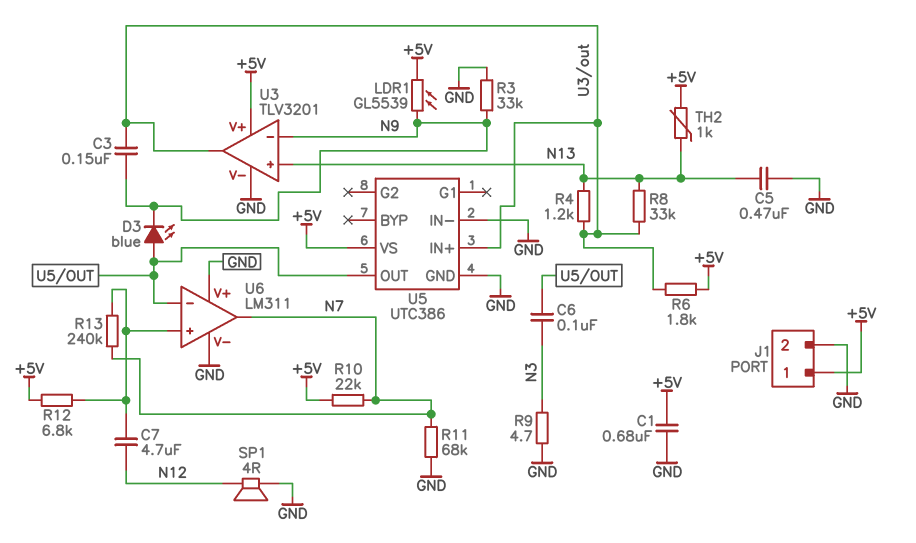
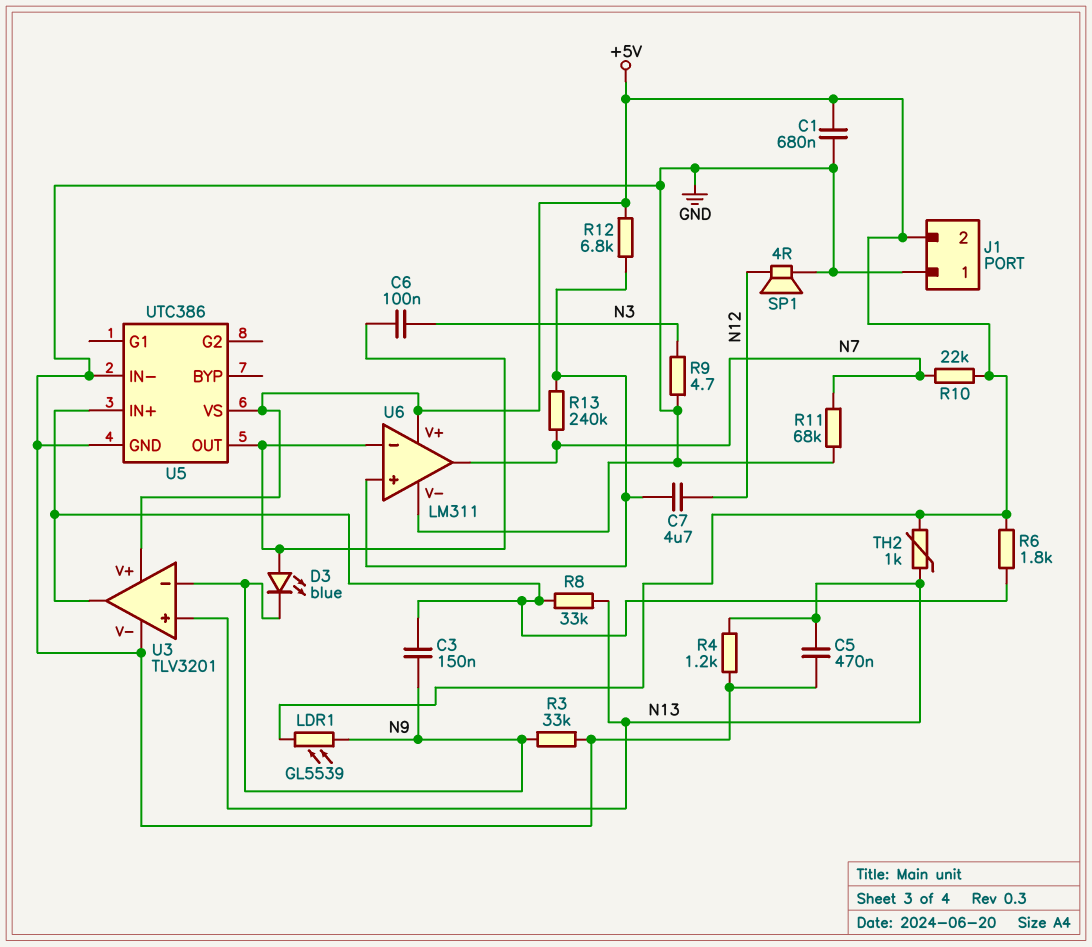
J1 pin 1: +5V -> GND
J1 pin 2: GND -> +5V
R4: 1.2k (N13, U3/out) -> 1.2k (GND, N13)
U6 pin V+: GND -> +5V

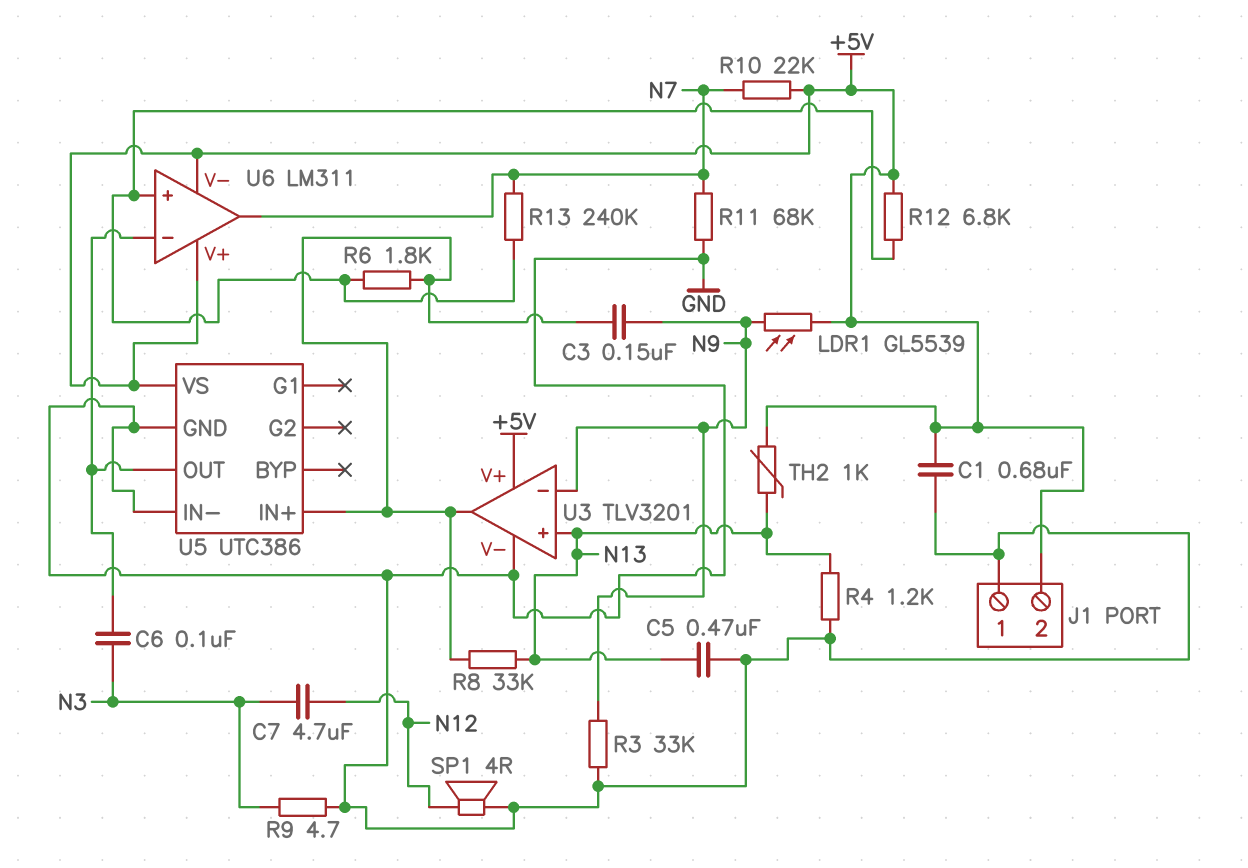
C7: 4.7uF (N12, U6/in+) -> 4.7uF (N3, N12)
D3: LED blue (A U5/OUT, K N9) -> none
R6: 1.8k (+5V, U3/out) -> 1.8k (U3/out, U6/in+)
U6 pin V-: GND -> +5V

